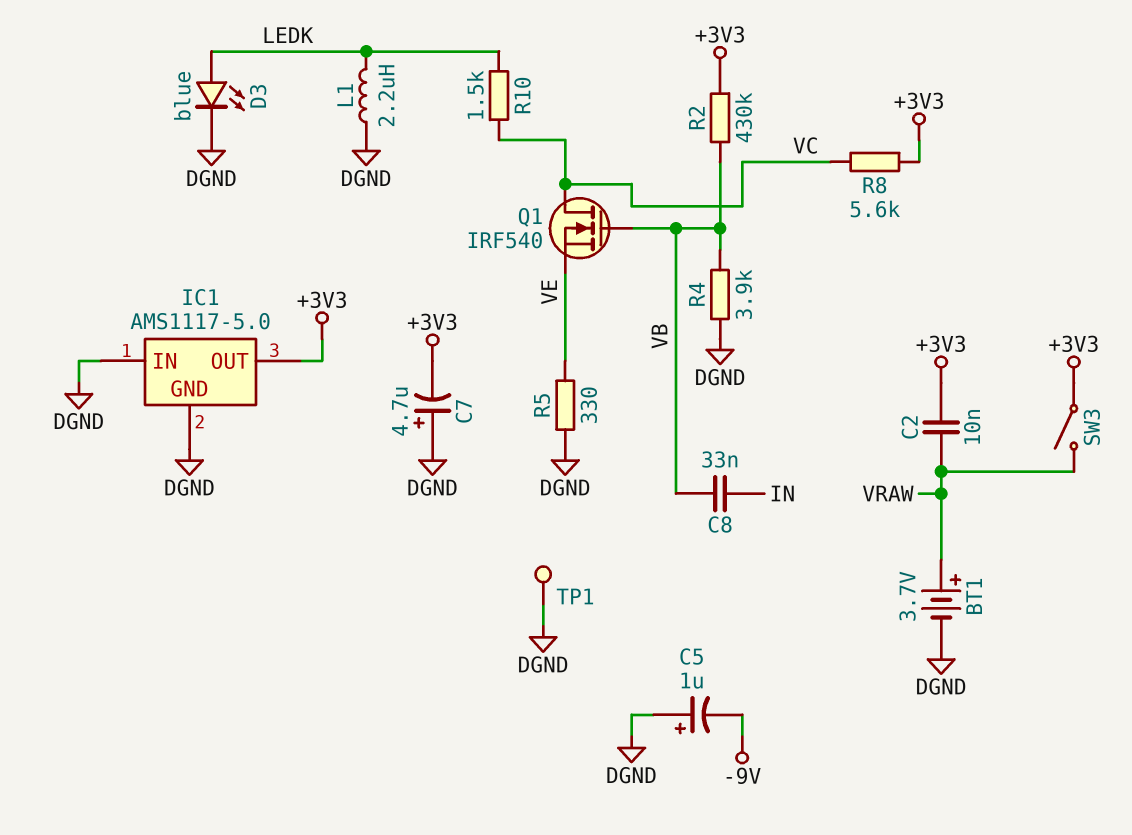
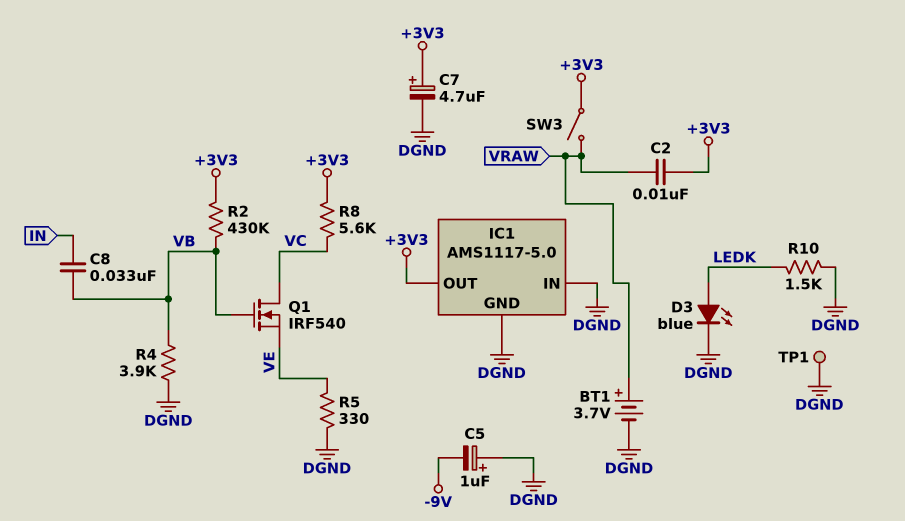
C7: 4.7uF (plus DGND, minus +3V3) -> 4.7uF (plus +3V3, minus DGND)
L1: 2.2uH (DGND, LEDK) -> none
R10: 1.5k (LEDK, VC) -> 1.5k (DGND, LEDK)

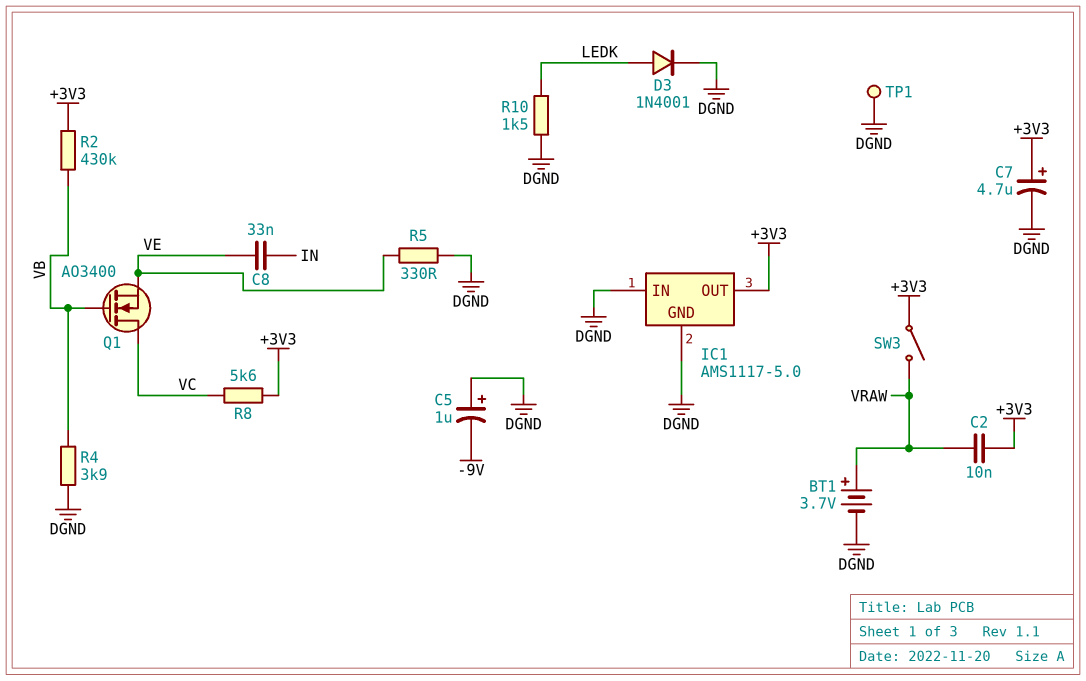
C8: 33nF (IN, VB) -> 33nF (IN, VE)
D3: LED blue (A LEDK, K DGND) -> diode 1N4001 (A LEDK, K DGND)
Q1: NMOS IRF540 (G VB, D VC, S VE) -> NMOS AO3400 (G VB, D VC, S VE)

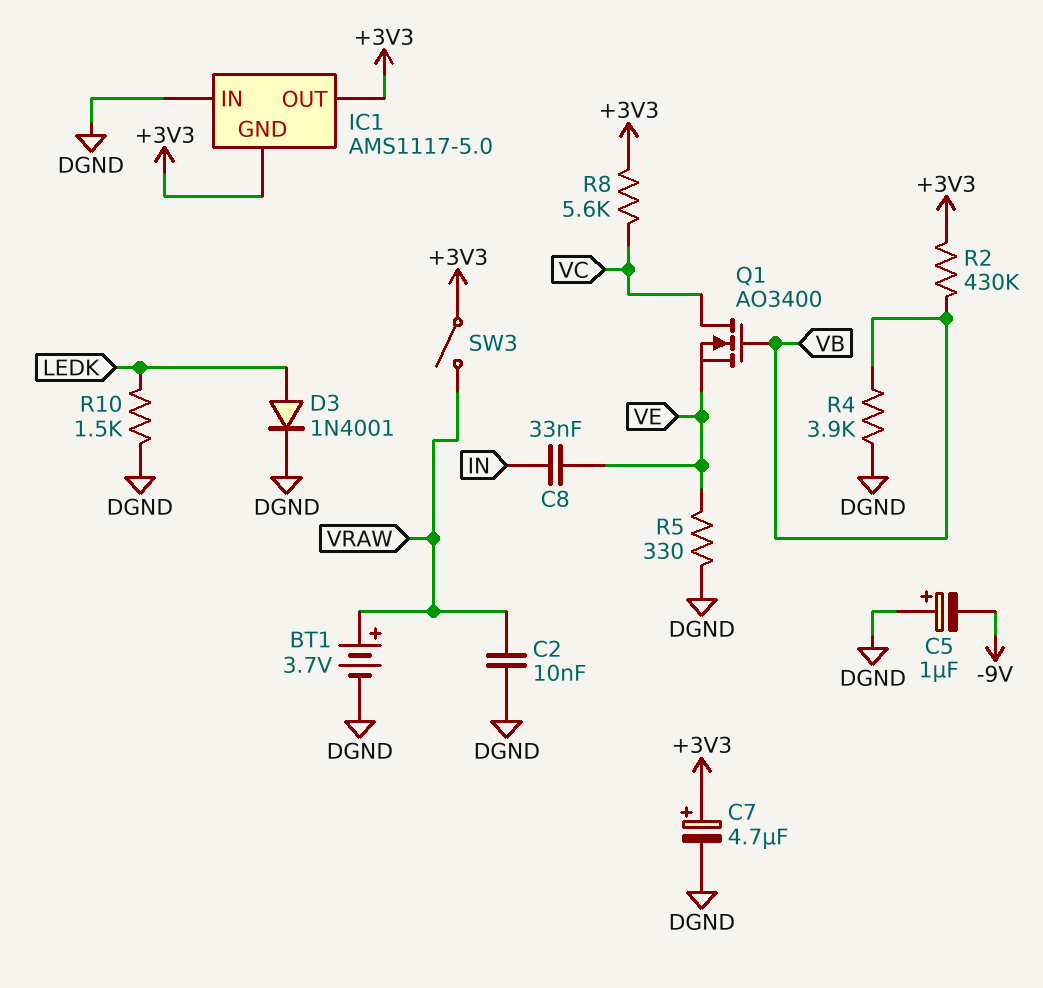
C2: 10nF (+3V3, VRAW) -> 10nF (DGND, VRAW)
IC1 pin GND: DGND -> +3V3
TP1: test point (DGND) -> none

